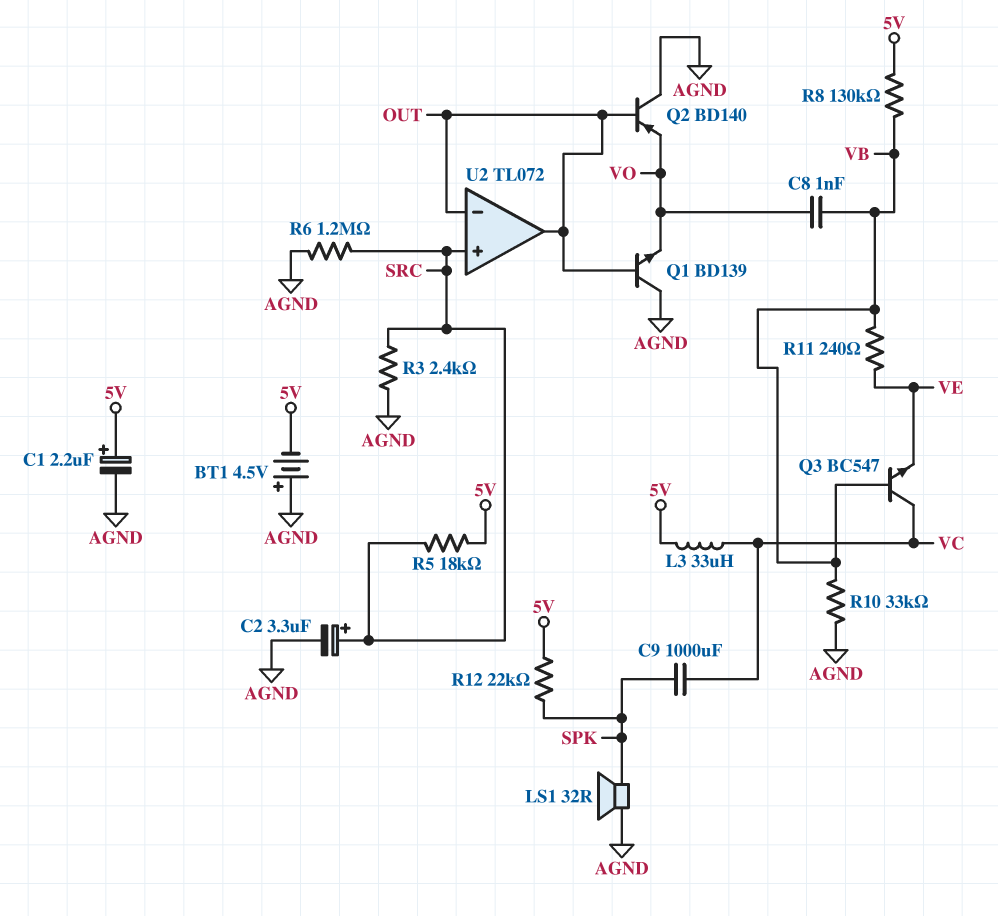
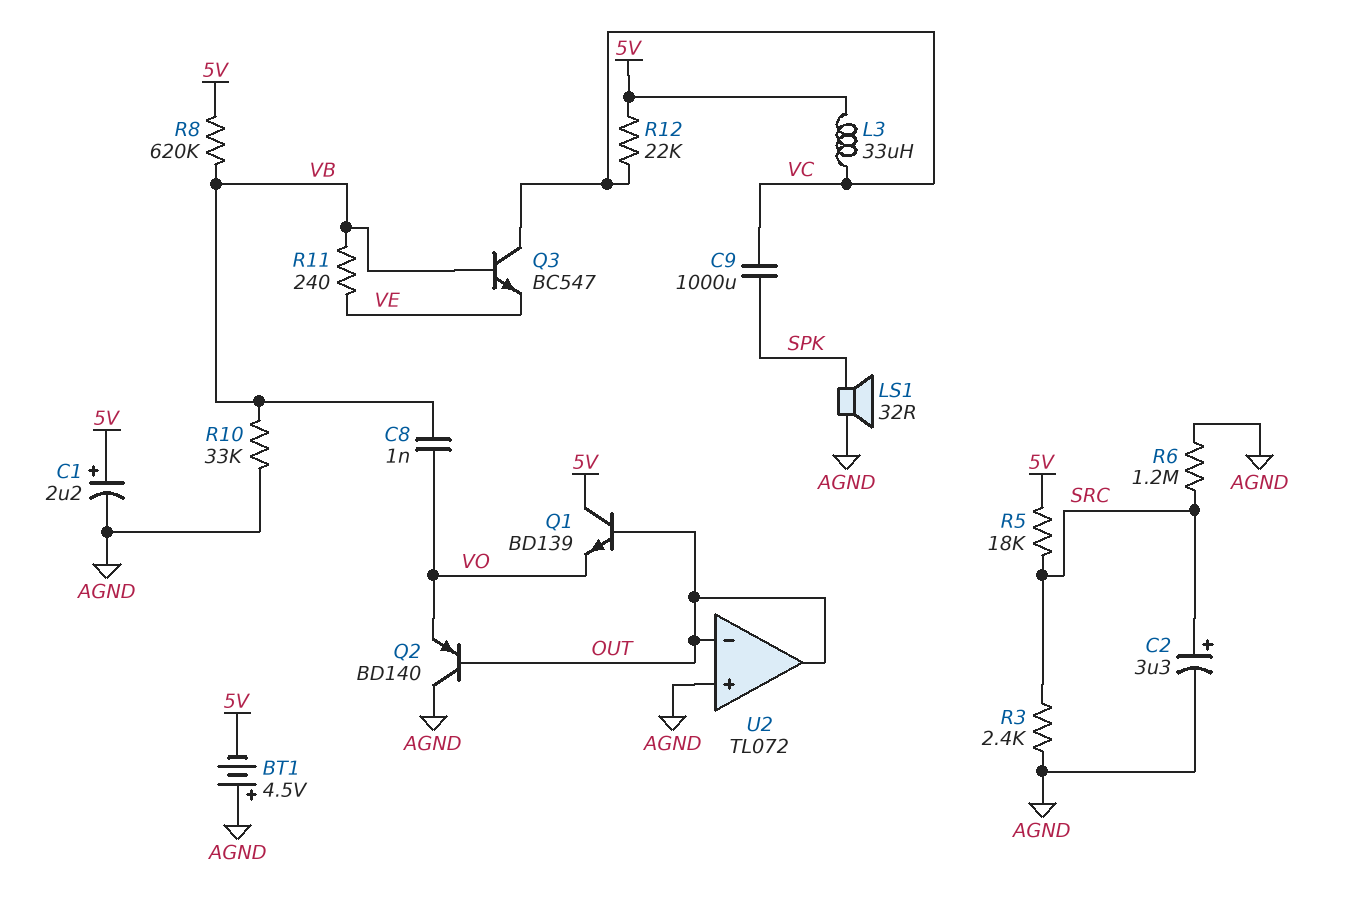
Q1: NPN BD139 (B OUT, C AGND, E VO) -> NPN BD139 (B OUT, C 5V, E VO)
R8: 130k (5V, VB) -> 620k (5V, VB)
R12: 22k (5V, SPK) -> 22k (5V, VC)
U2 pin in+: SRC -> AGND

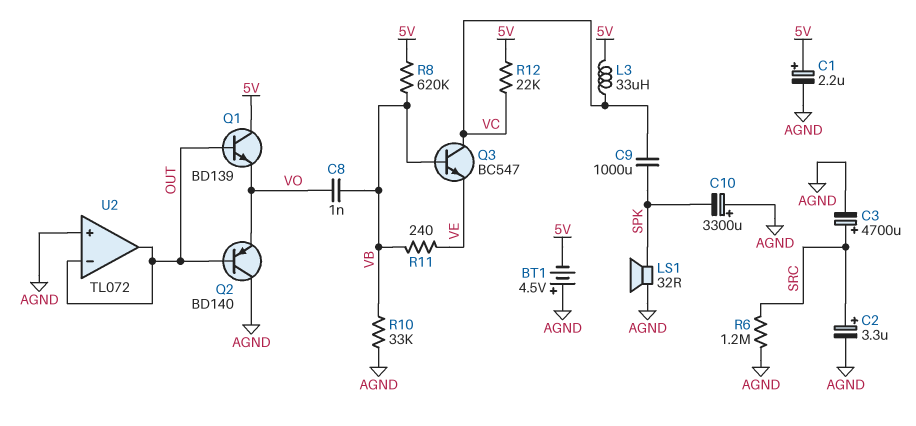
C3: none -> 4700uF (plus SRC, minus AGND)
C10: none -> 3300uF (plus AGND, minus SPK)
R3: 2.4k (AGND, SRC) -> none
R5: 18k (5V, SRC) -> none

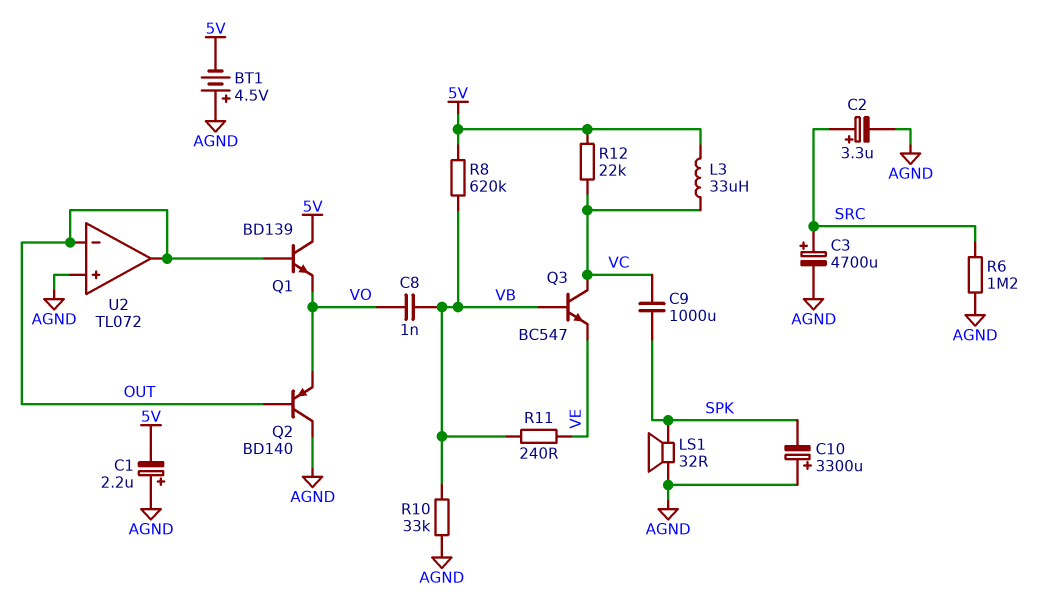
C1: 2.2uF (plus 5V, minus AGND) -> 2.2uF (plus AGND, minus 5V)

